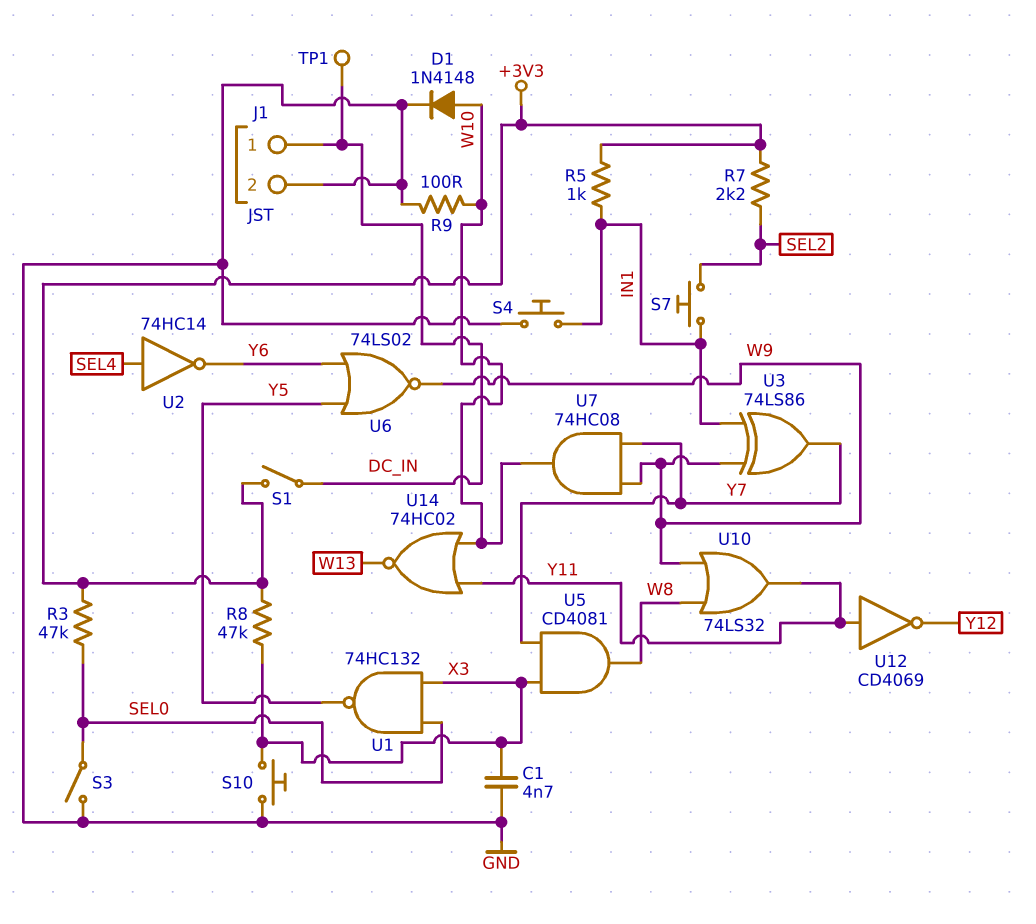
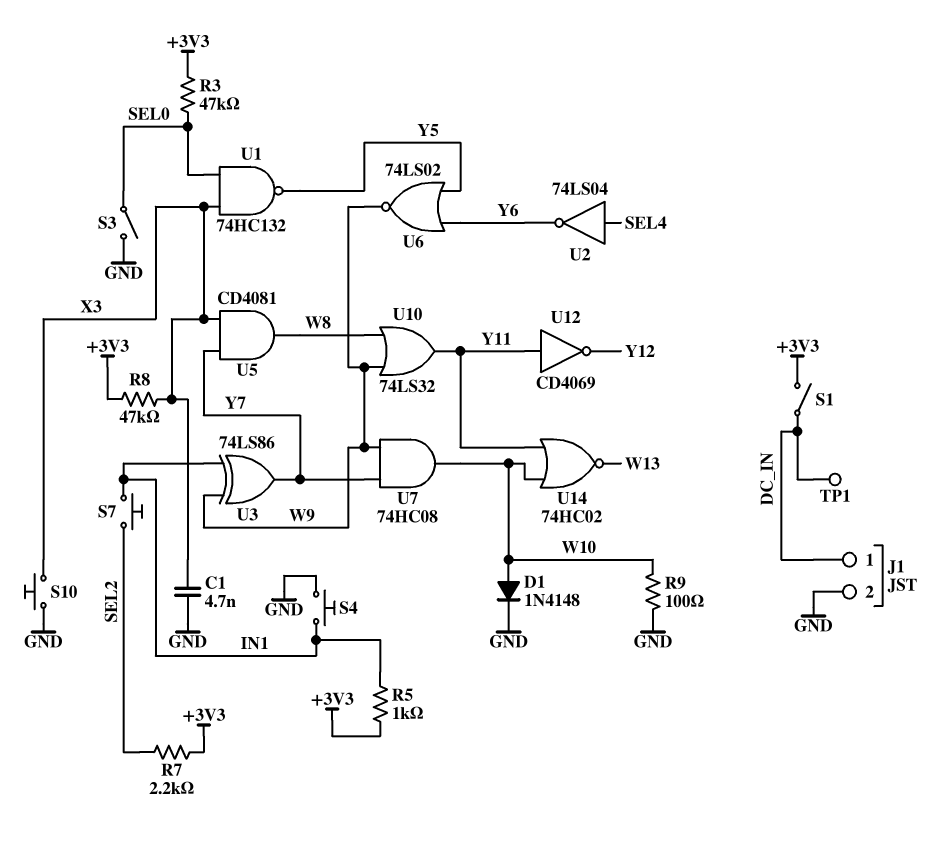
U2: NOT 74HC14 (in SEL4, out Y6) -> NOT 74LS04 (in SEL4, out Y6)

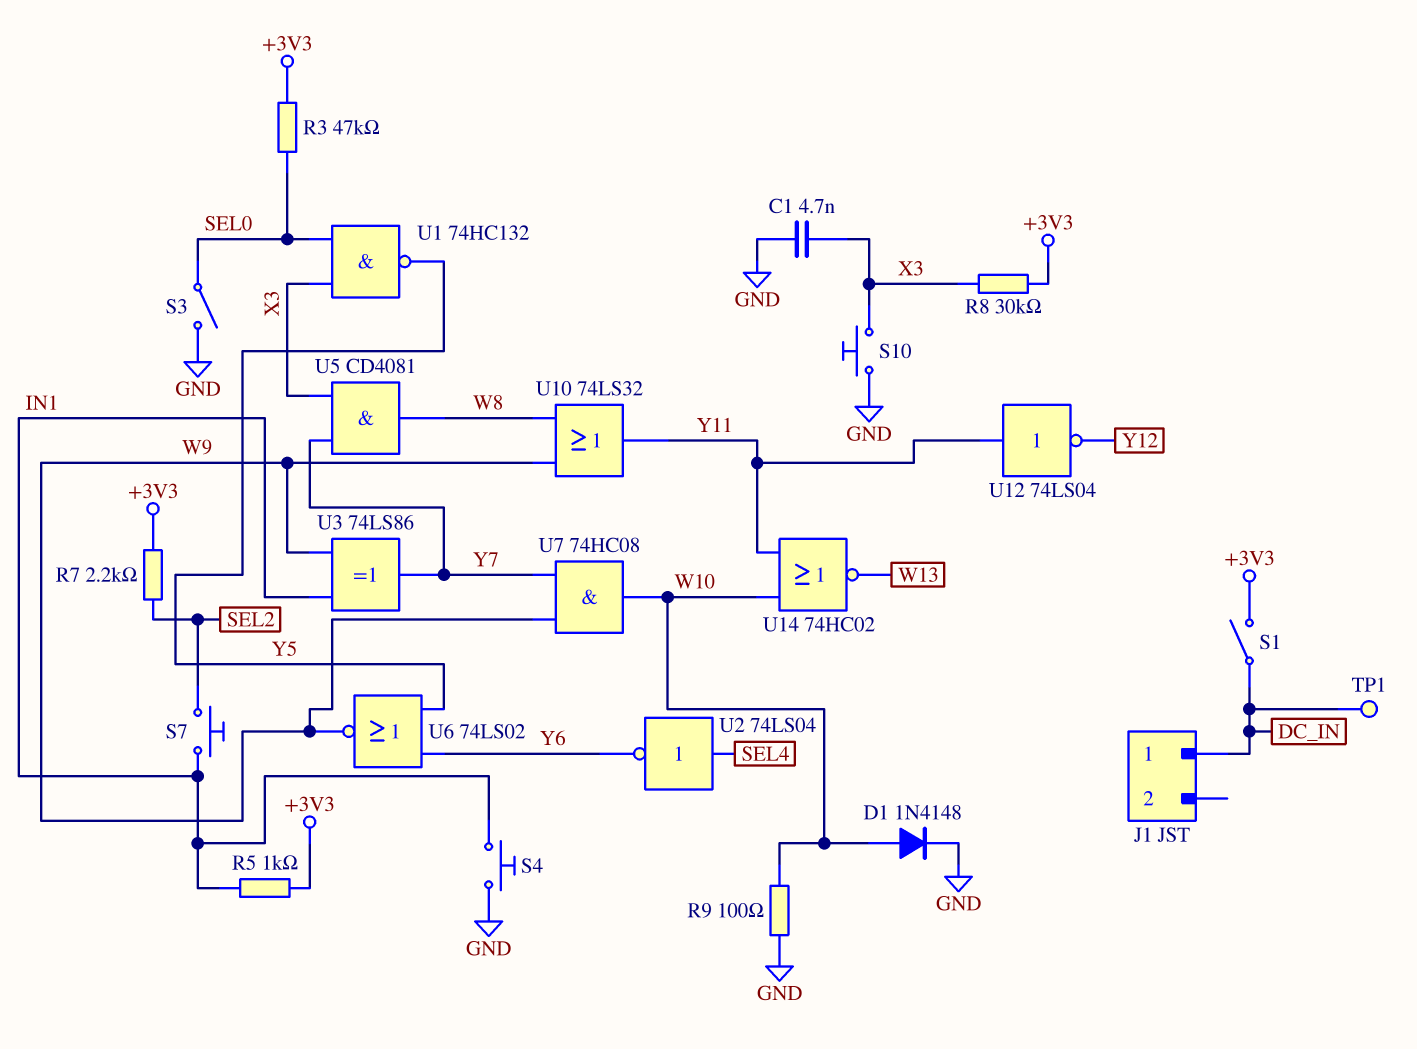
J1 pin 2: GND -> none
R8: 47k (+3V3, X3) -> 30k (+3V3, X3)
U12: NOT CD4069 (in Y11, out Y12) -> NOT 74LS04 (in Y11, out Y12)

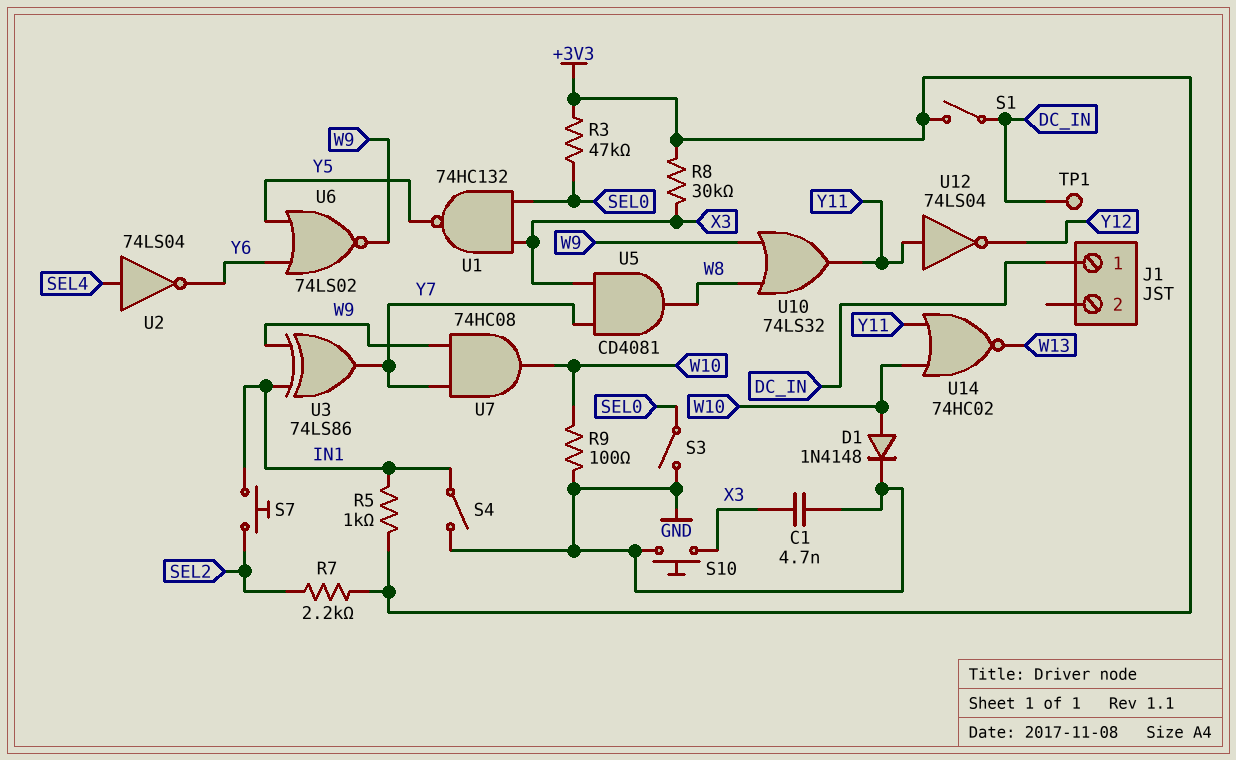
S4: button (GND, IN1) -> switch (GND, IN1)

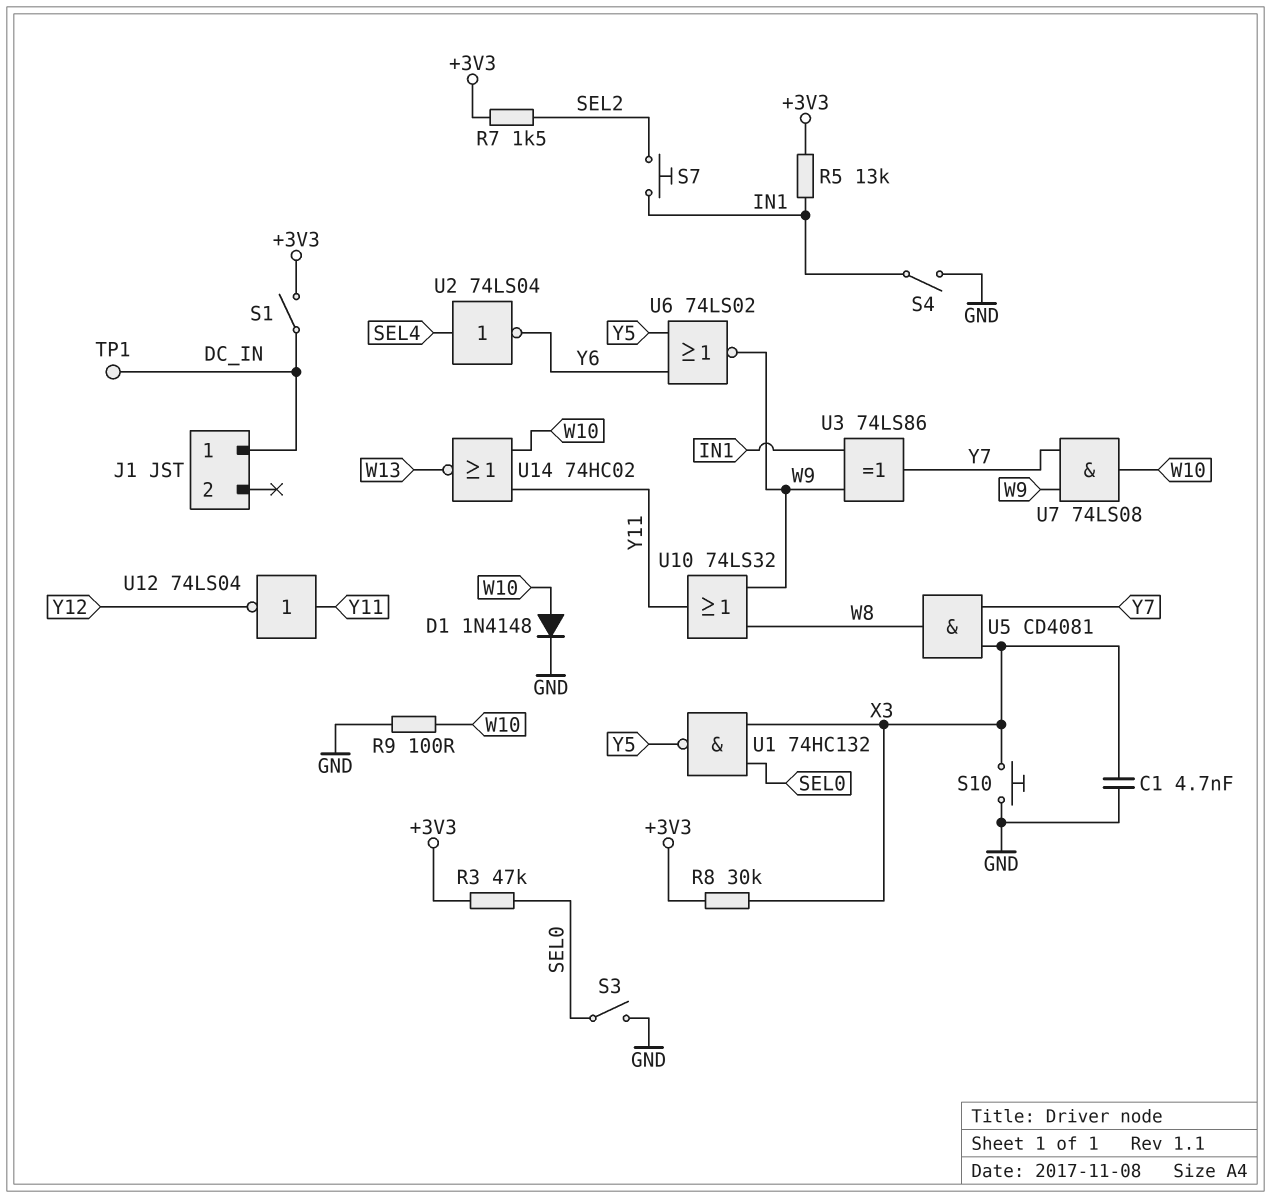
R5: 1k (+3V3, IN1) -> 13k (+3V3, IN1)
R7: 2.2k (+3V3, SEL2) -> 1.5k (+3V3, SEL2)
U7: AND 74HC08 (in W9, in Y7, out W10) -> AND 74LS08 (in W9, in Y7, out W10)

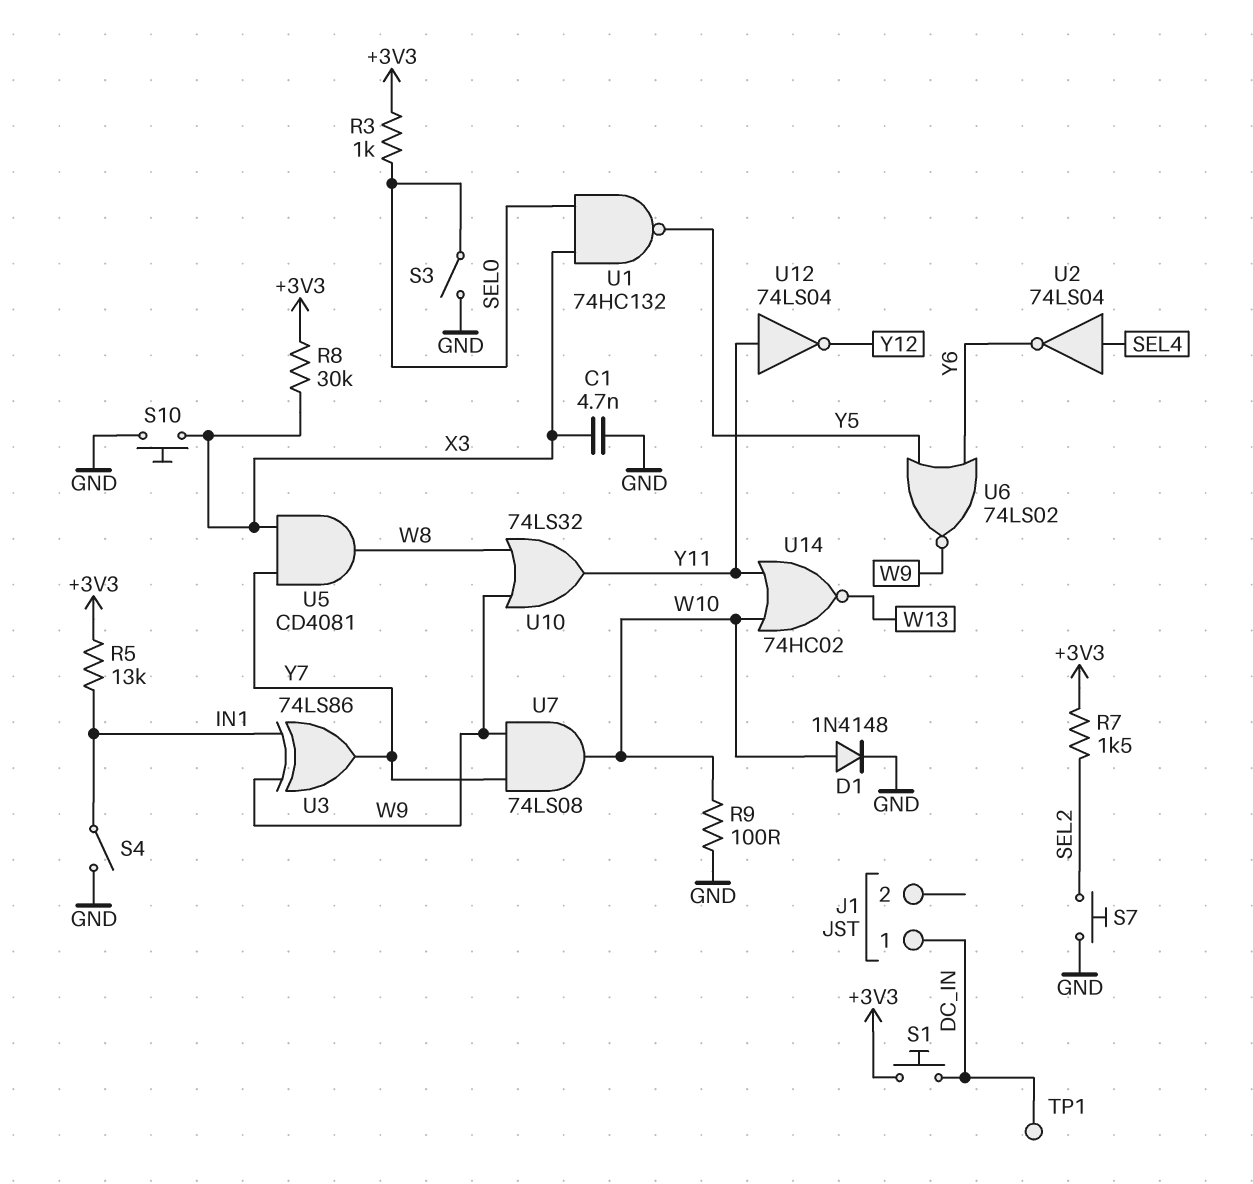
R3: 47k (+3V3, SEL0) -> 1k (+3V3, SEL0)
S1: switch (+3V3, DC_IN) -> button (+3V3, DC_IN)
S7: button (IN1, SEL2) -> button (GND, SEL2)

